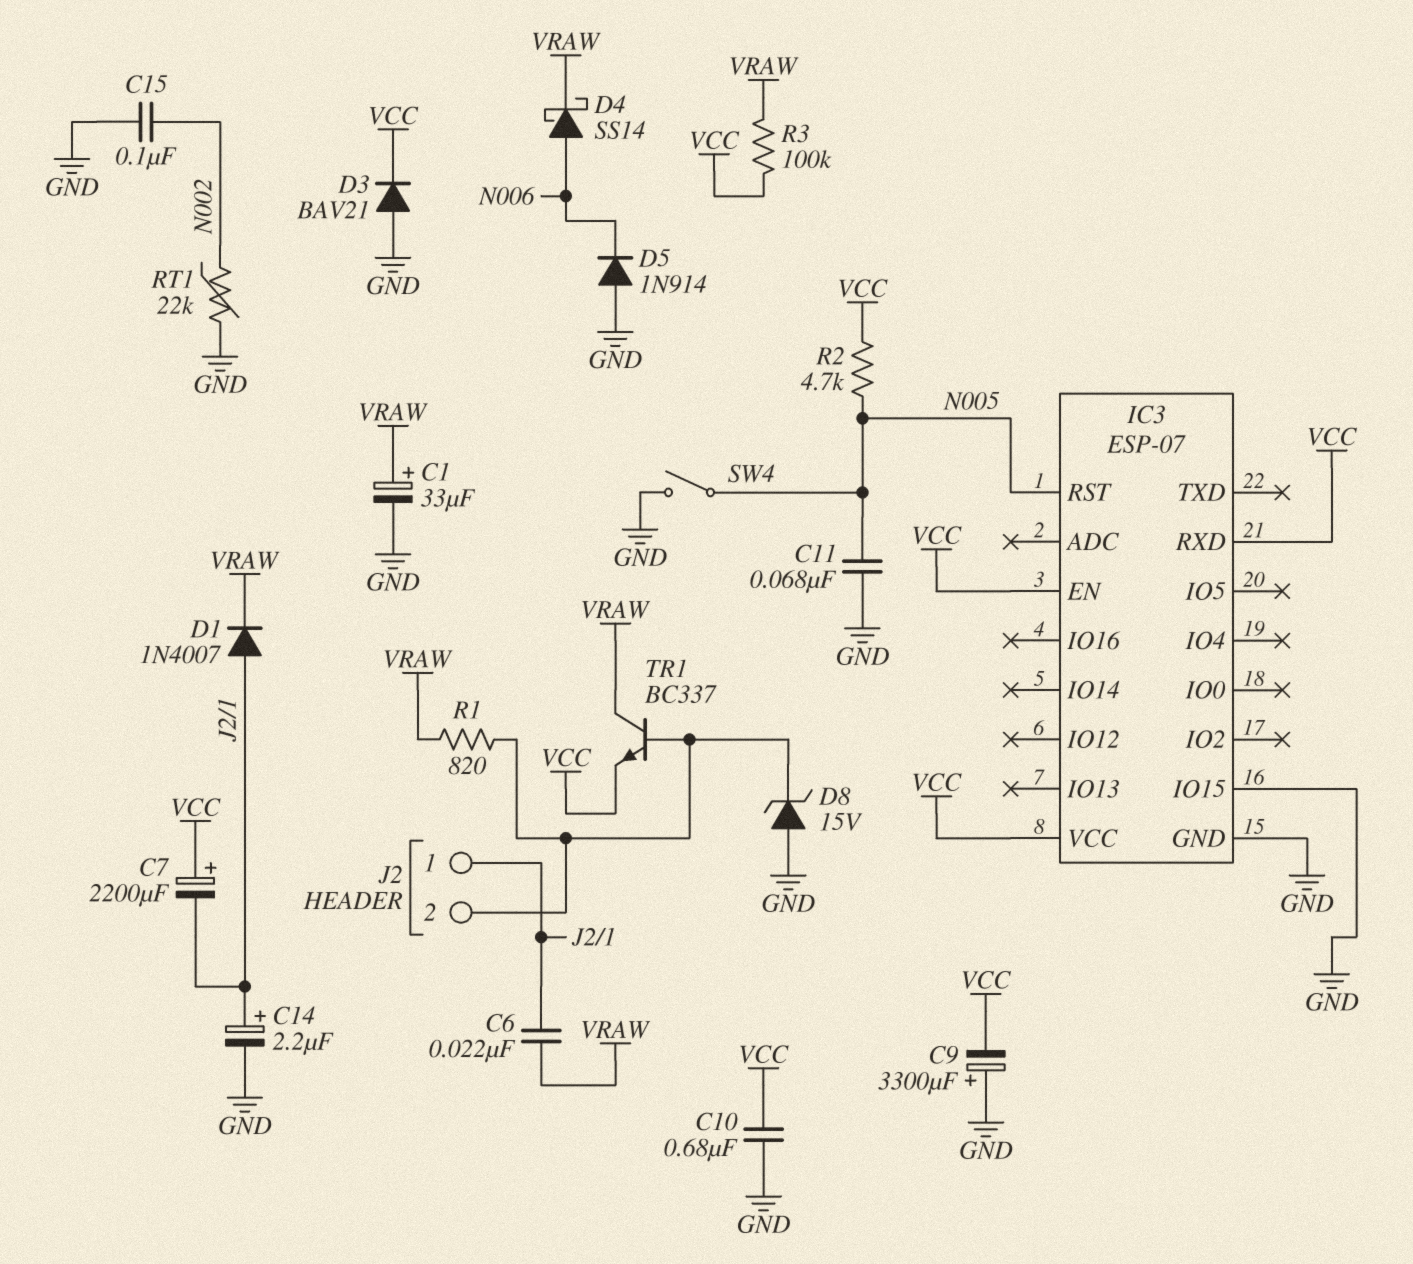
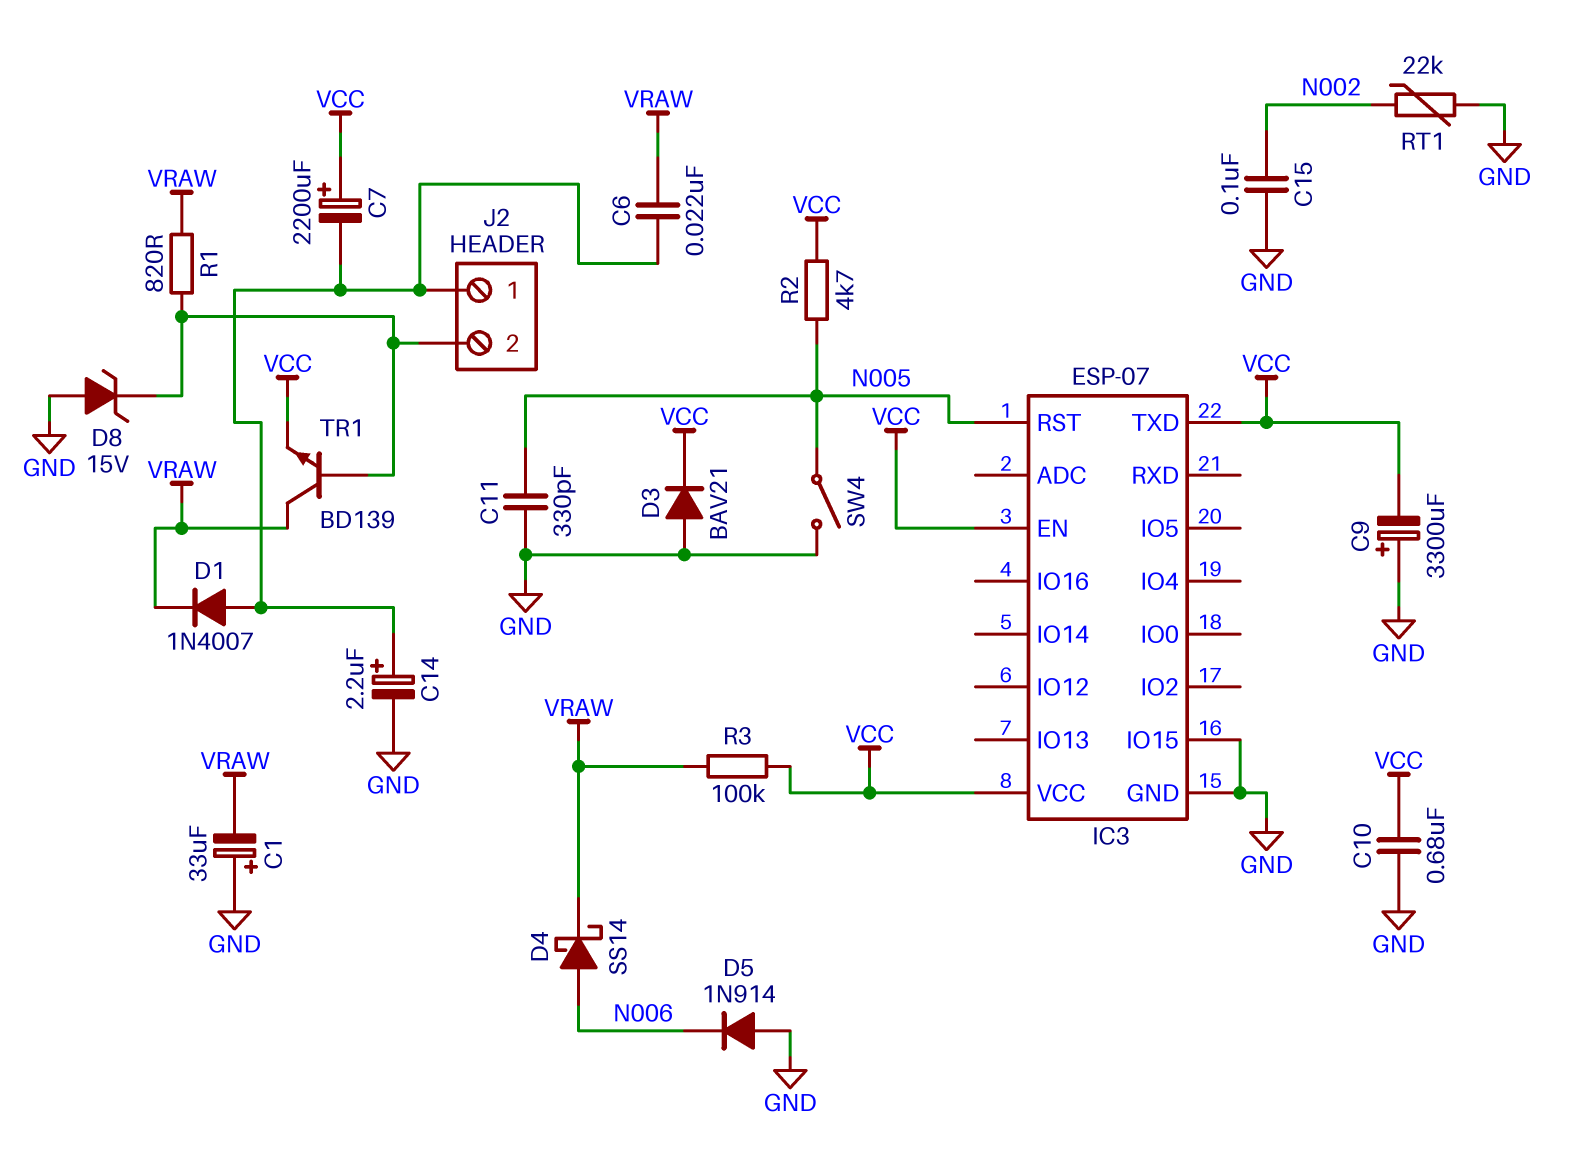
C1: 33uF (plus VRAW, minus GND) -> 33uF (plus GND, minus VRAW)
C11: 68nF (GND, N005) -> 330pF (GND, N005)
IC3 pin RXD: VCC -> none
IC3 pin TXD: none -> VCC
TR1: NPN BC337 (B J2/2, C VRAW, E VCC) -> NPN BD139 (B J2/2, C VRAW, E VCC)

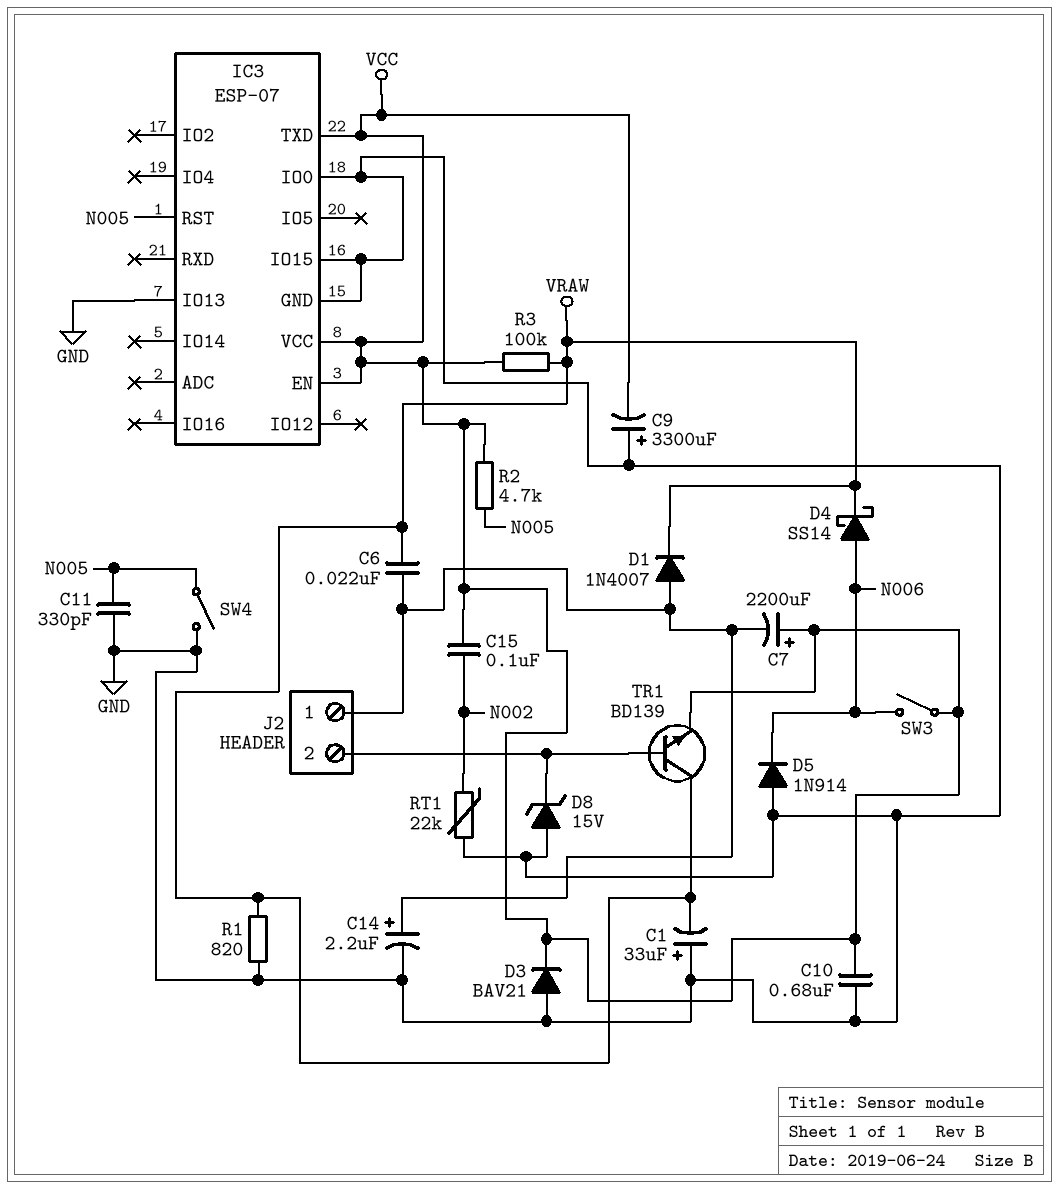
C15: 100nF (GND, N002) -> 100nF (N002, VCC)
IC3 pin IO0: none -> GND
IC3 pin IO13: none -> GND
R1: 820 (J2/2, VRAW) -> 820 (GND, VRAW)
SW3: none -> switch (N006, VCC)

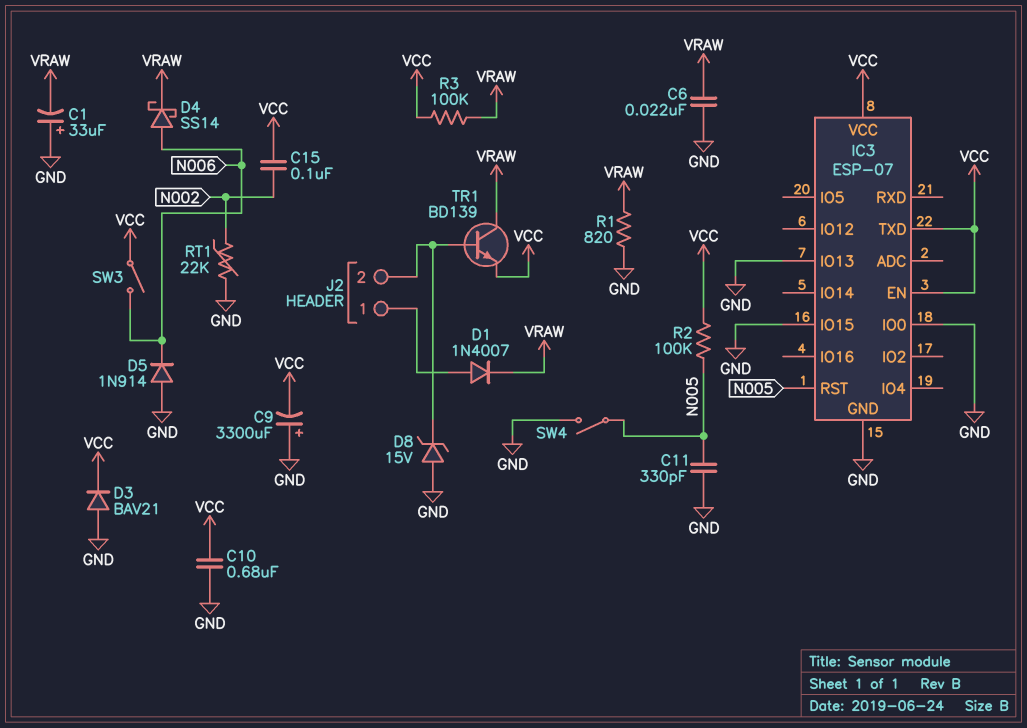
C6: 22nF (J2/1, VRAW) -> 22nF (GND, VRAW)
C7: 2200uF (plus VCC, minus J2/1) -> none
C14: 2.2uF (plus J2/1, minus GND) -> none
R2: 4.7k (N005, VCC) -> 100k (N005, VCC)

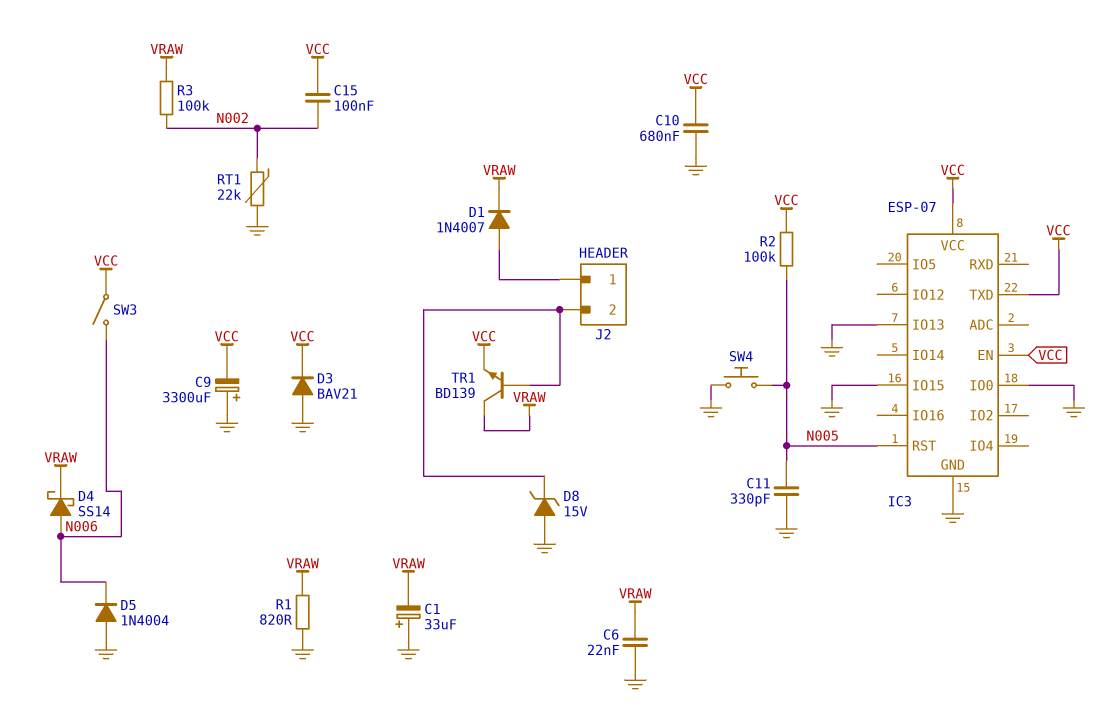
D5: diode 1N914 (A GND, K N006) -> diode 1N4004 (A GND, K N006)
R3: 100k (VCC, VRAW) -> 100k (N002, VRAW)
SW4: switch (GND, N005) -> button (GND, N005)

